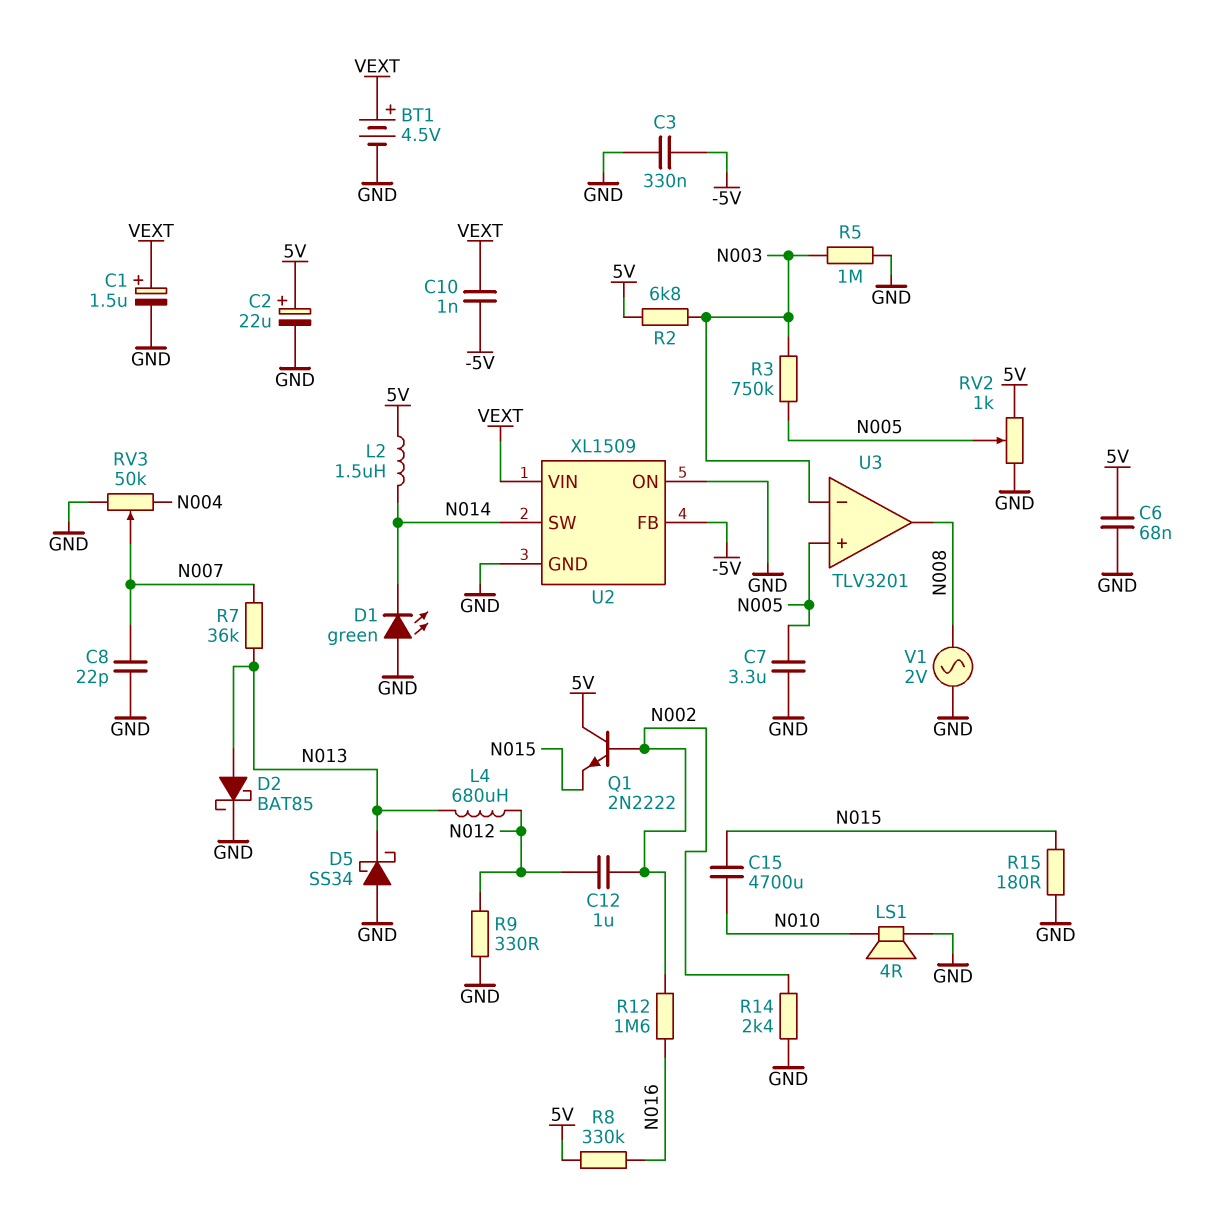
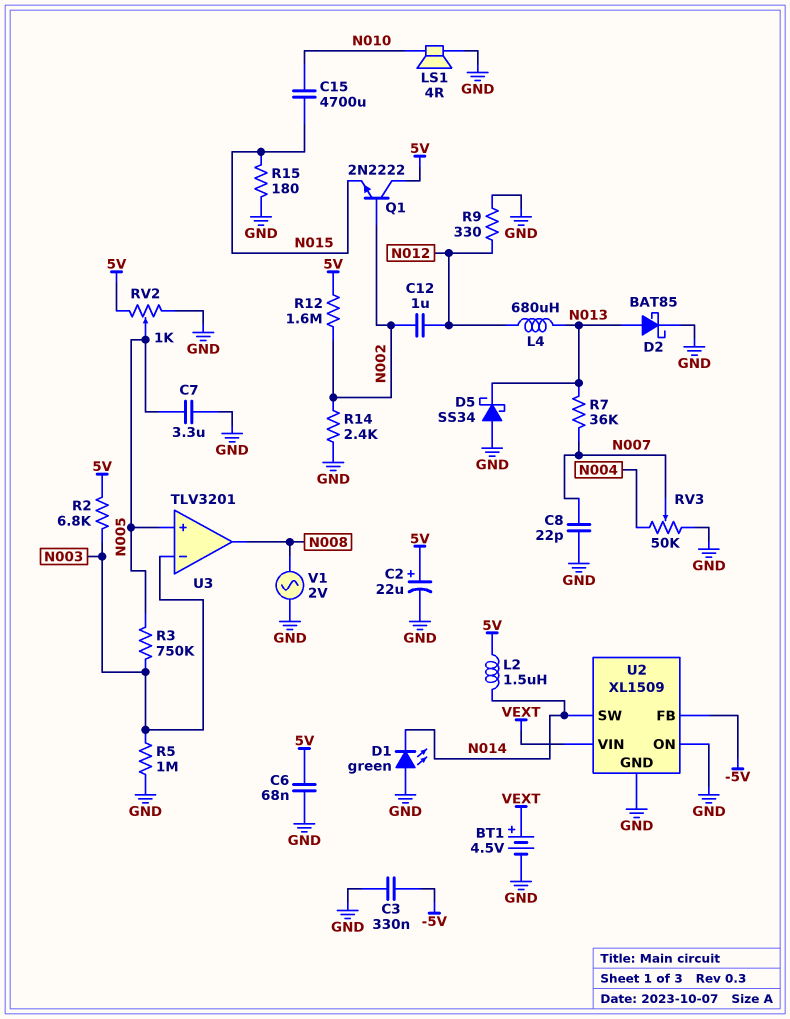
C1: 1.5uF (plus VEXT, minus GND) -> none
C10: 1nF (-5V, VEXT) -> none
R8: 330k (5V, N016) -> none
R12: 1.6M (N002, N016) -> 1.6M (5V, N002)

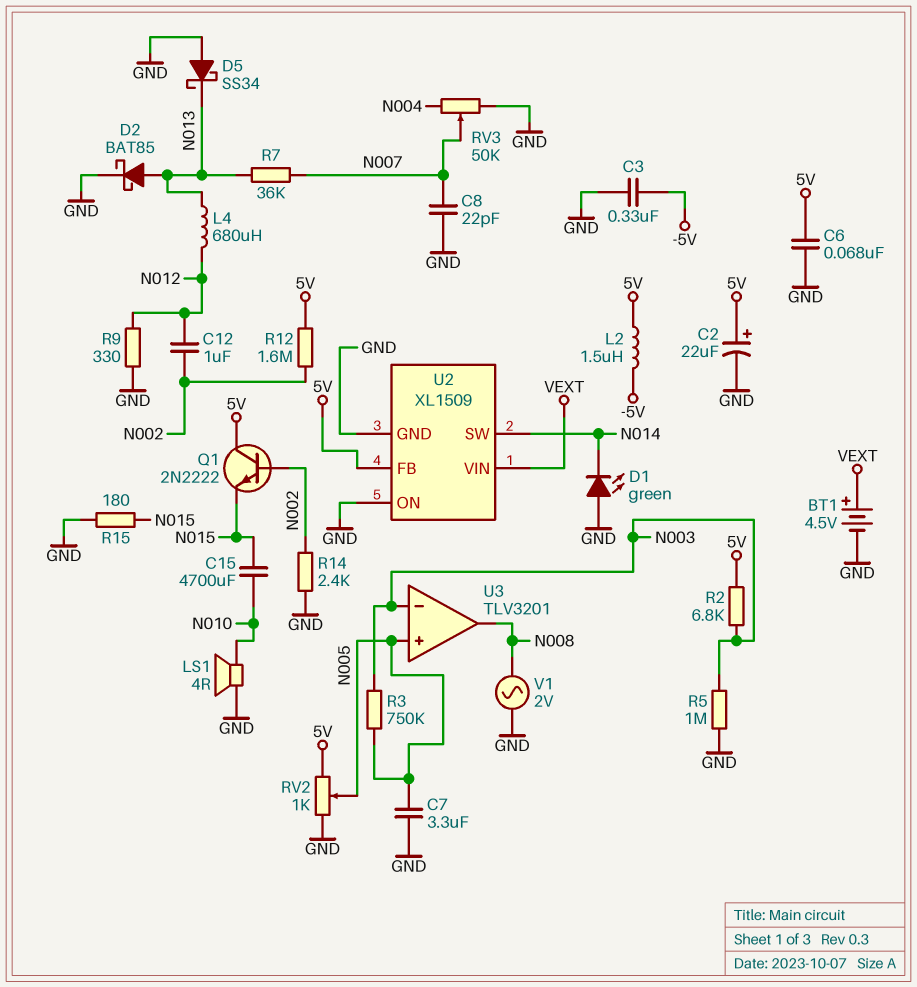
L2: 1.5uH (5V, N014) -> 1.5uH (-5V, 5V)
U2 pin FB: -5V -> 5V

